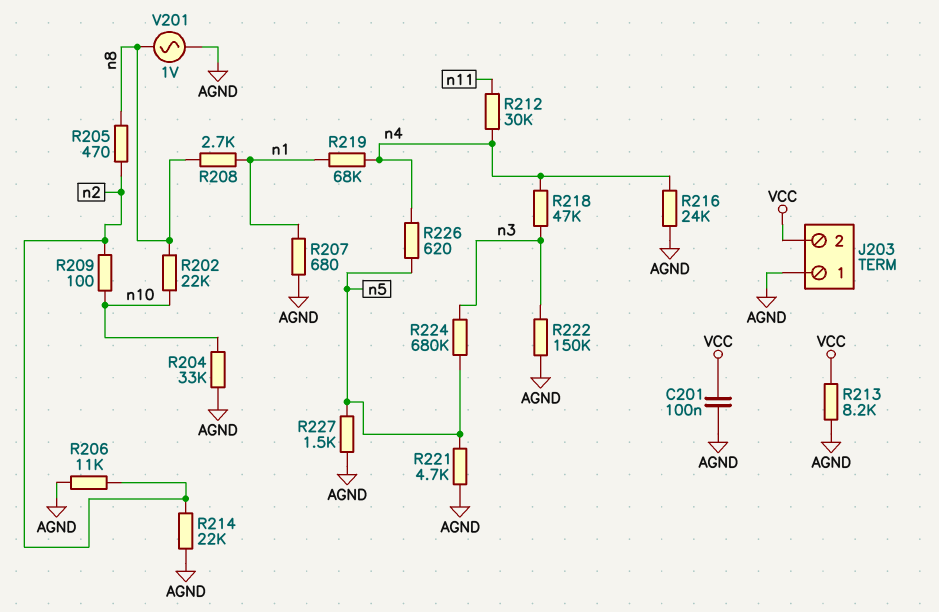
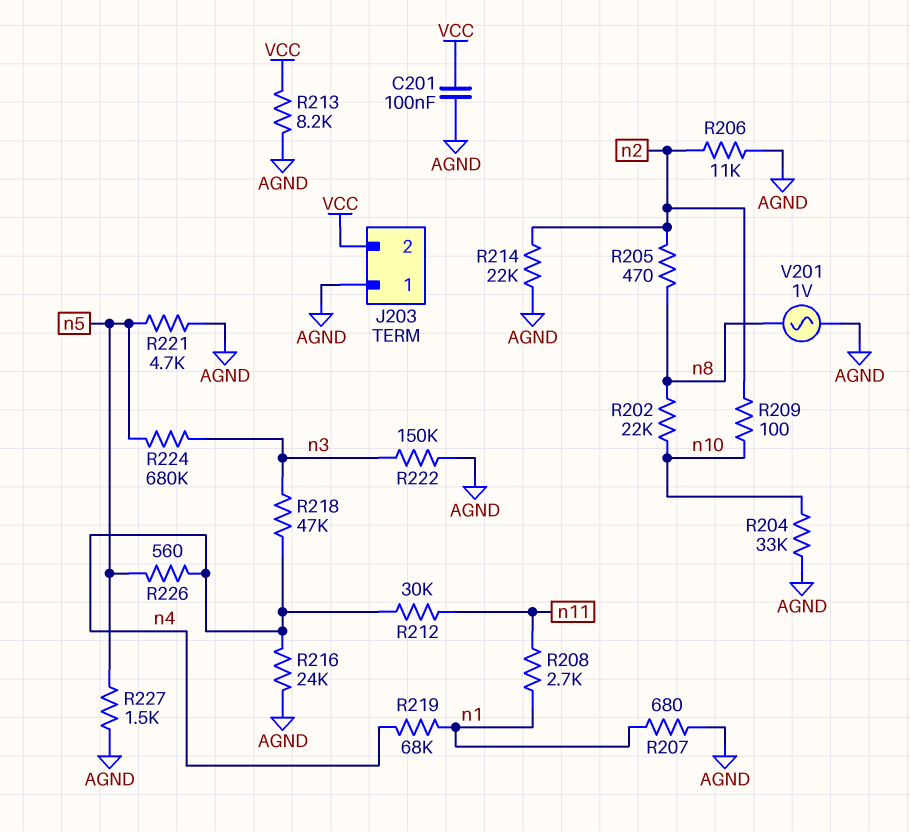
R208: 2.7k (n1, n8) -> 2.7k (n1, n11)
R226: 620 (n4, n5) -> 560 (n4, n5)

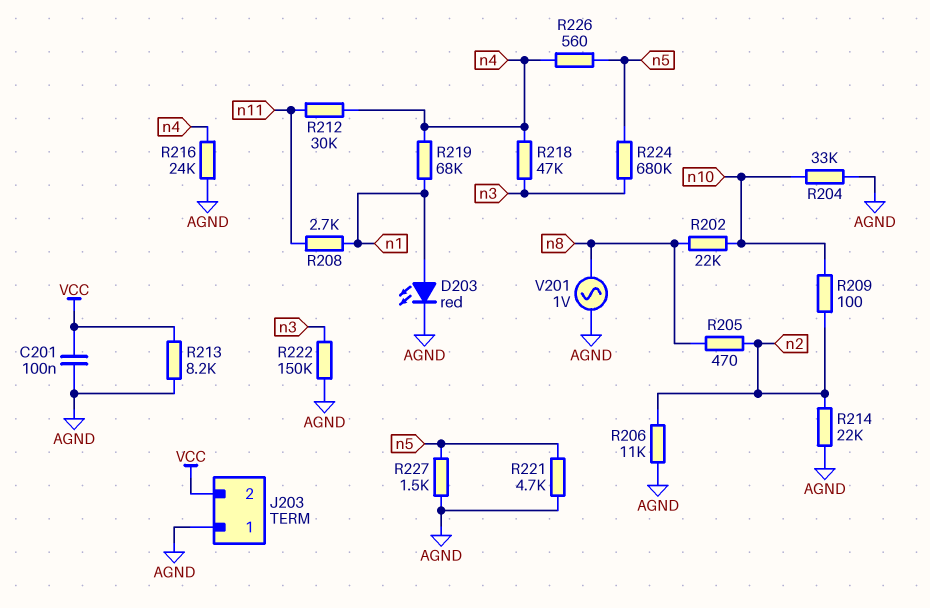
D203: none -> LED red (A n1, K AGND)
R207: 680 (AGND, n1) -> none

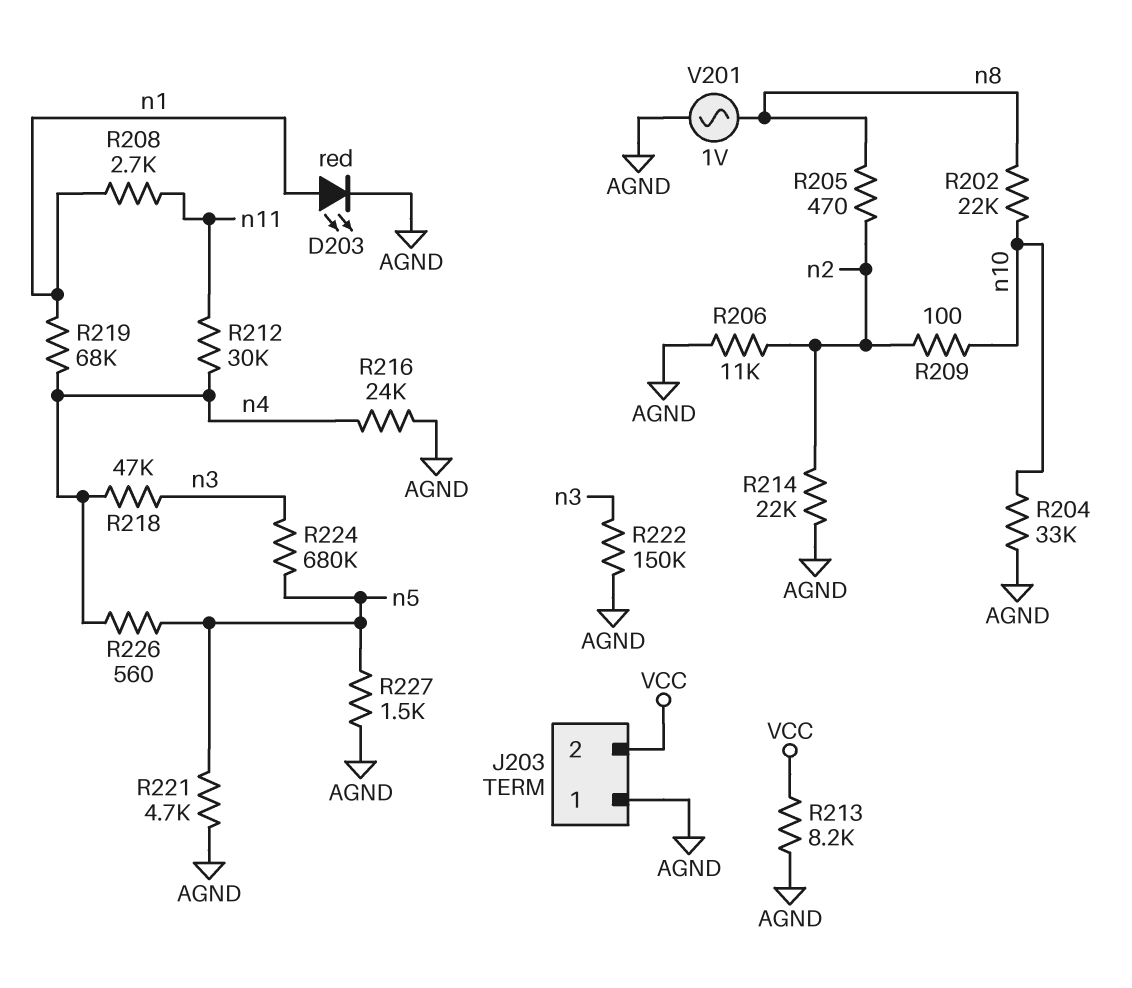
C201: 100nF (AGND, VCC) -> none

